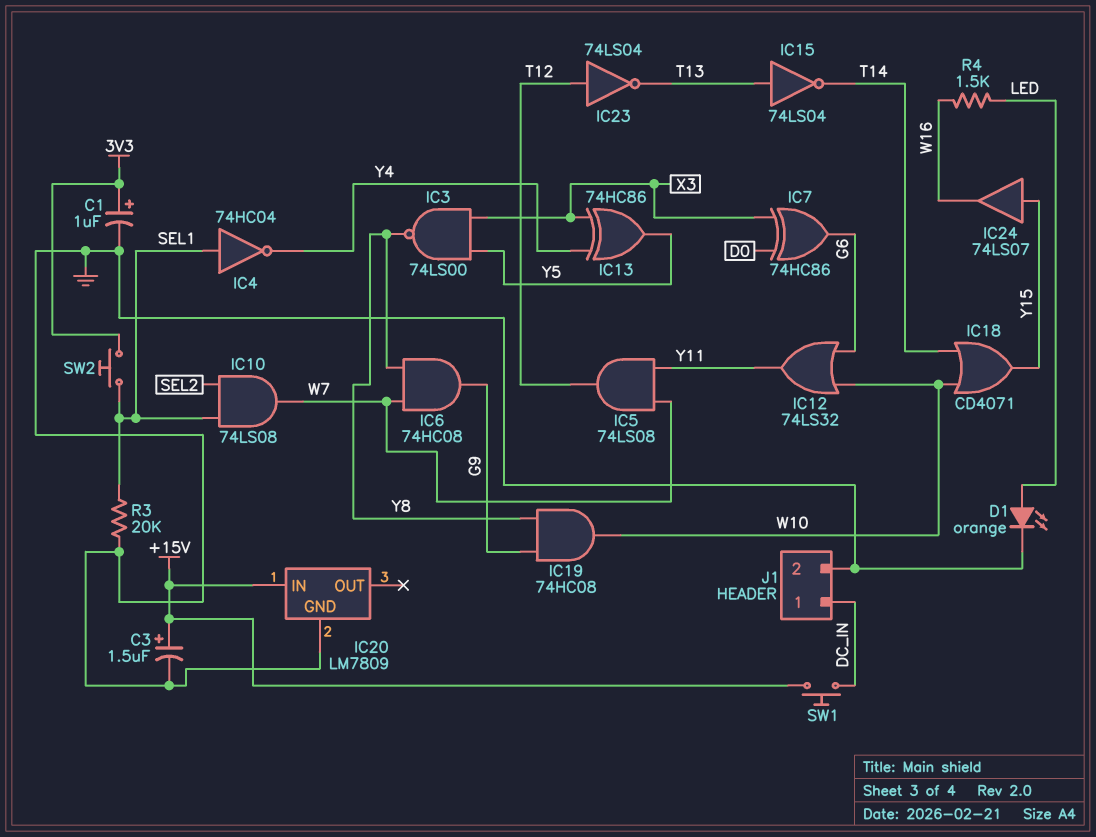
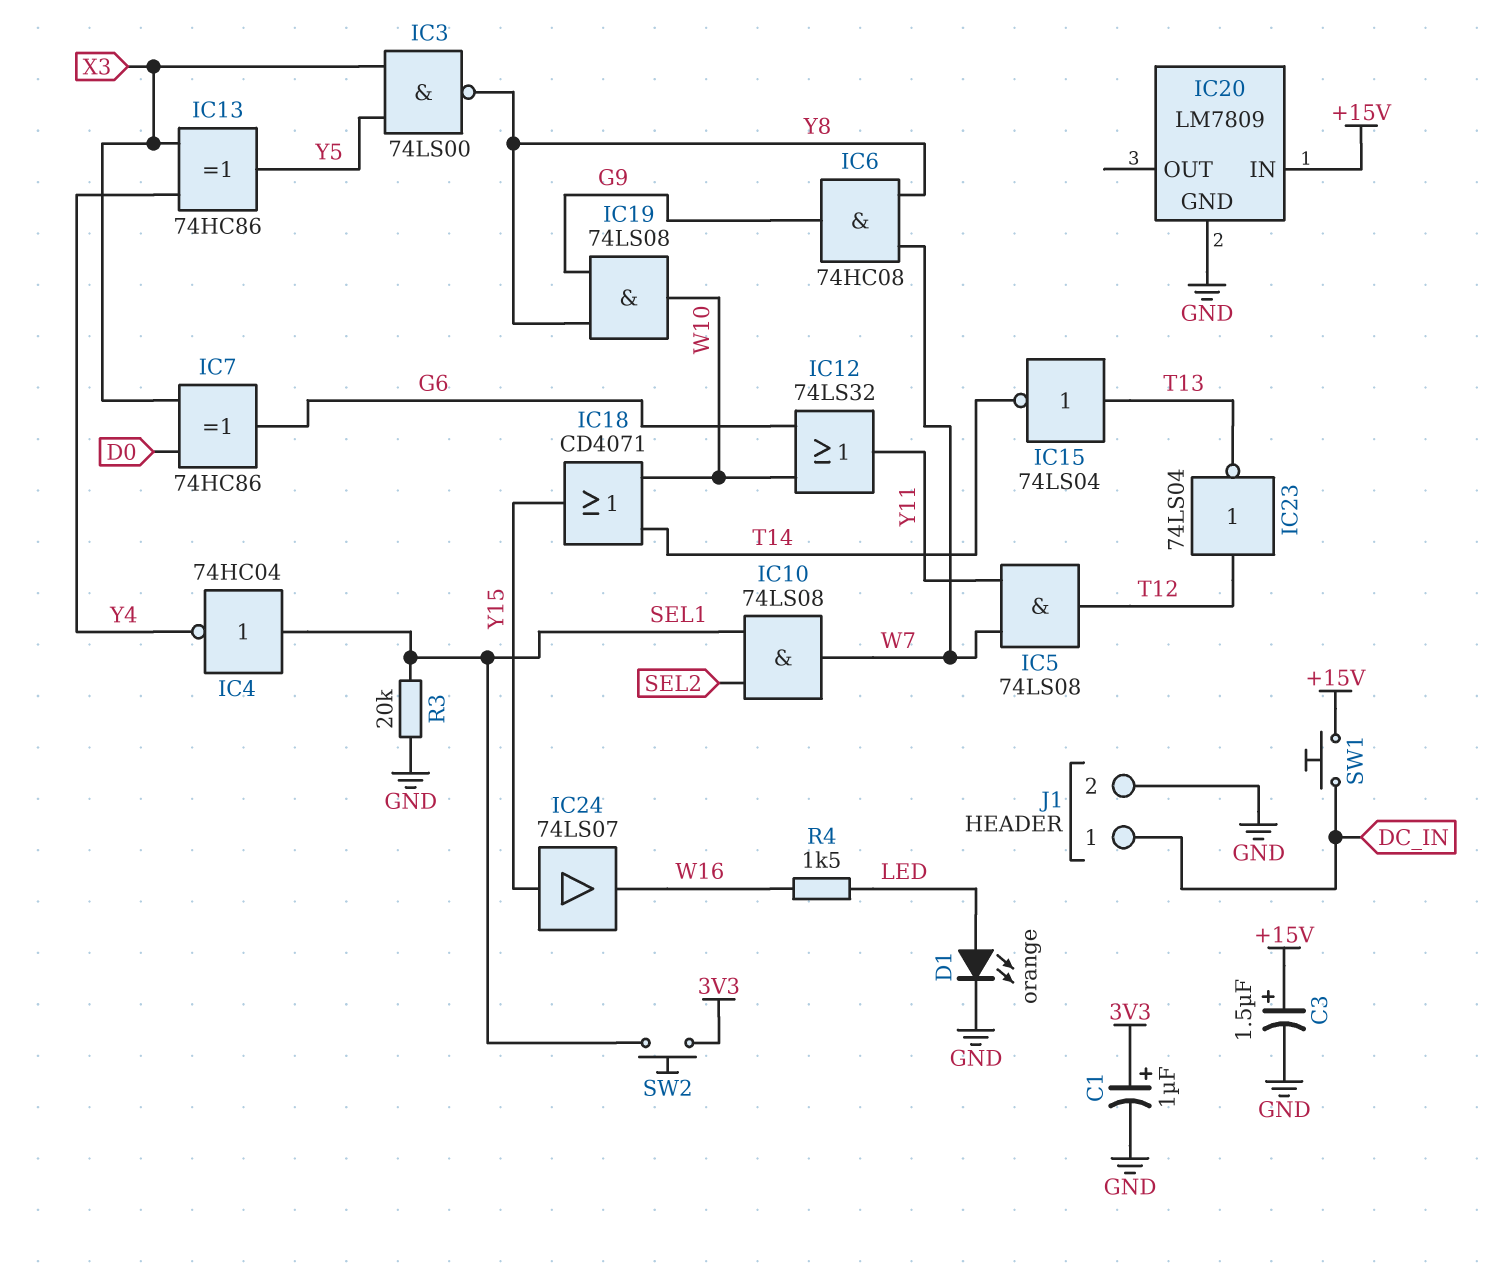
IC19: AND 74HC08 (in G9, in Y8, out W10) -> AND 74LS08 (in G9, in Y8, out W10)

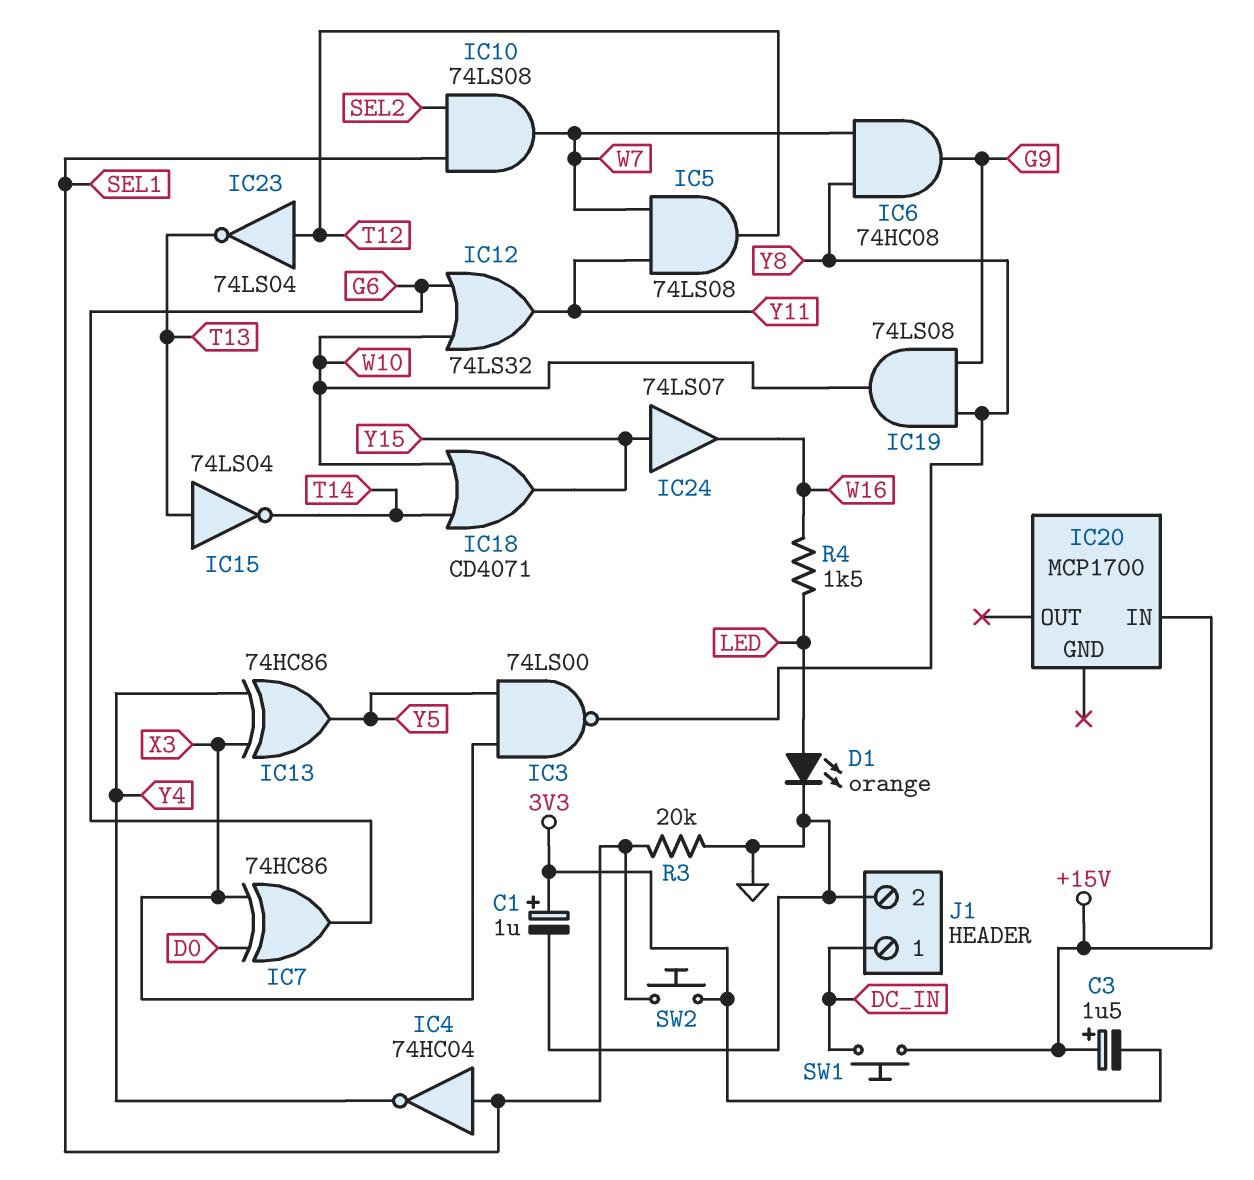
C3: 1.5uF (plus +15V, minus GND) -> 1.5uF (plus +15V, minus 3V3)
IC20: LM7809 -> MCP1700
IC20 pin GND: GND -> none

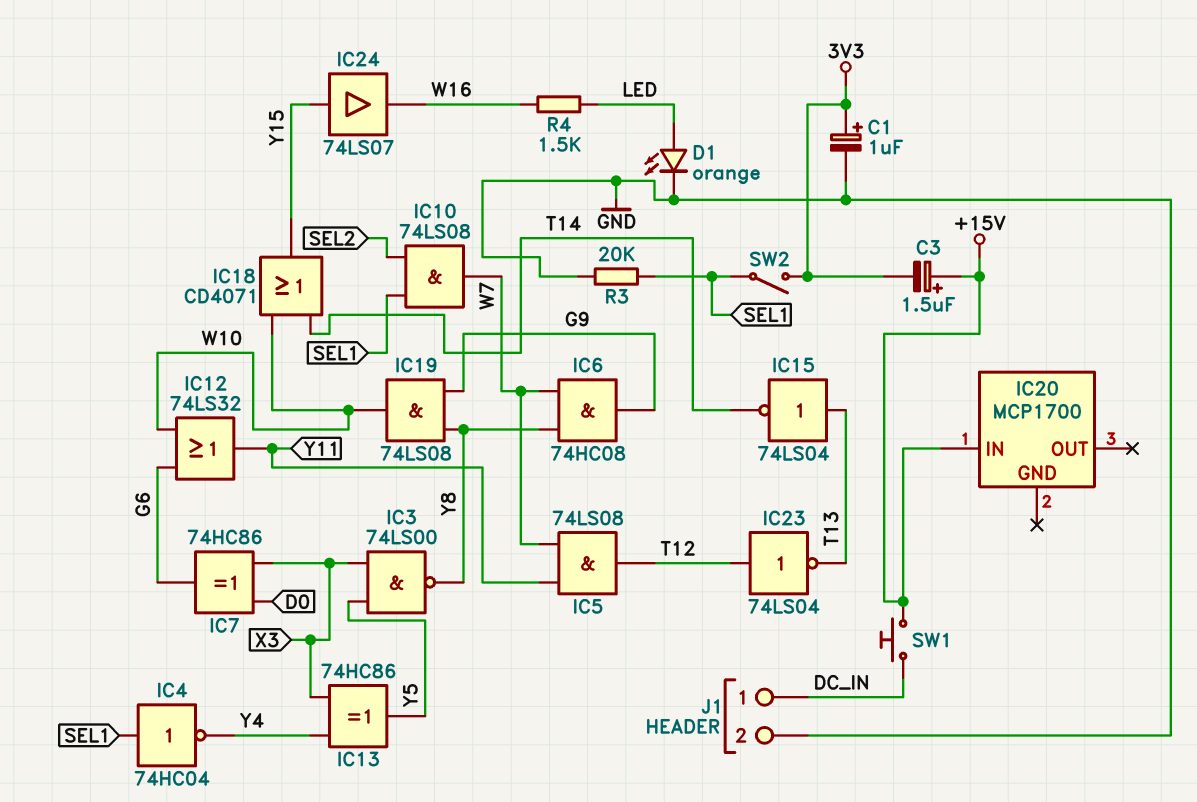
SW2: button (3V3, SEL1) -> switch (3V3, SEL1)

